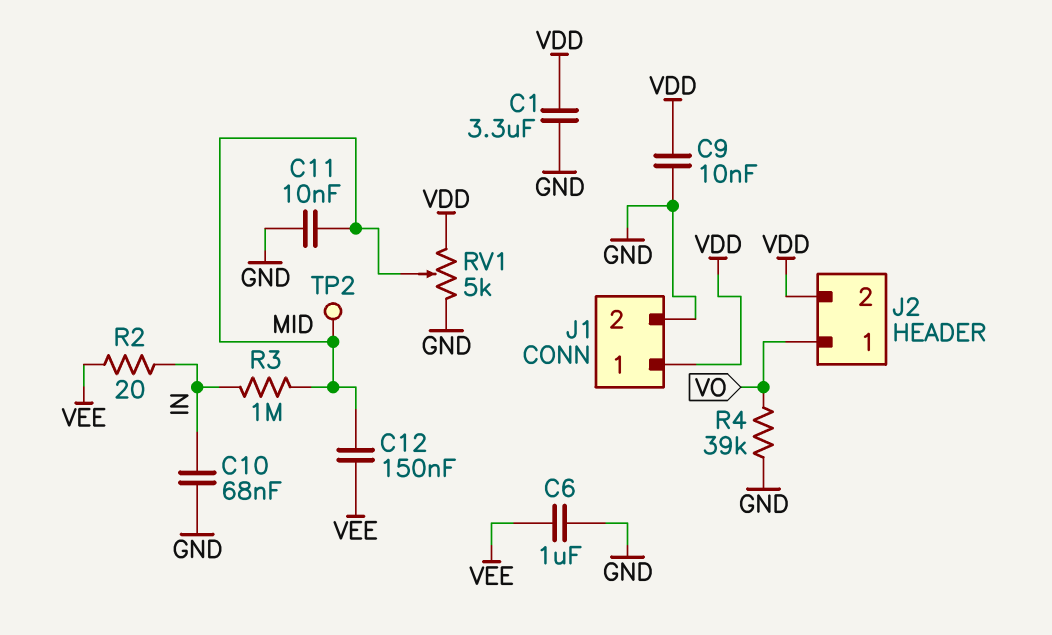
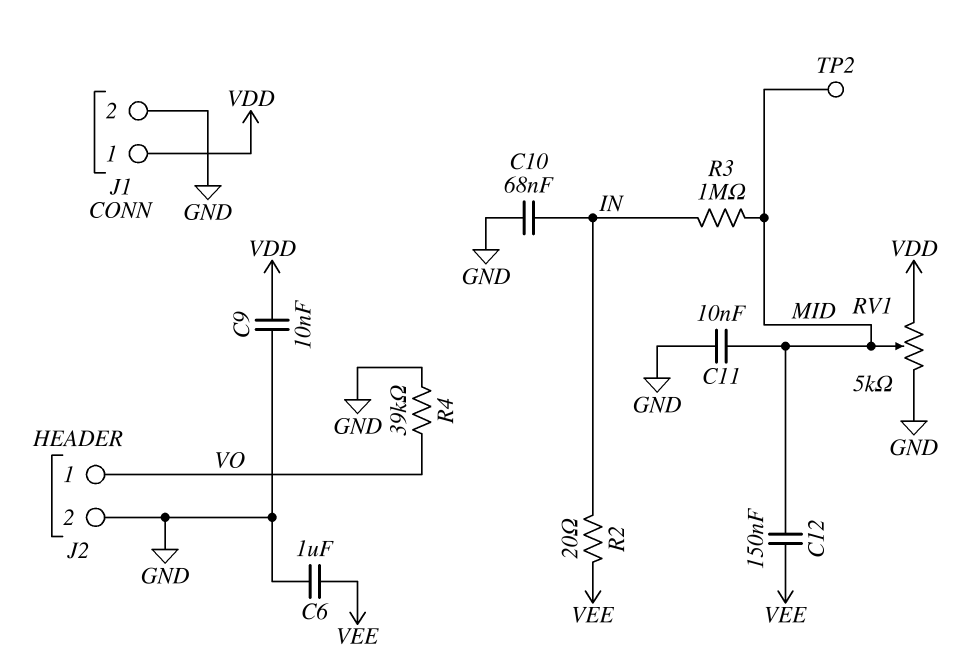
C1: 3.3uF (GND, VDD) -> none
J2 pin 2: VDD -> GND

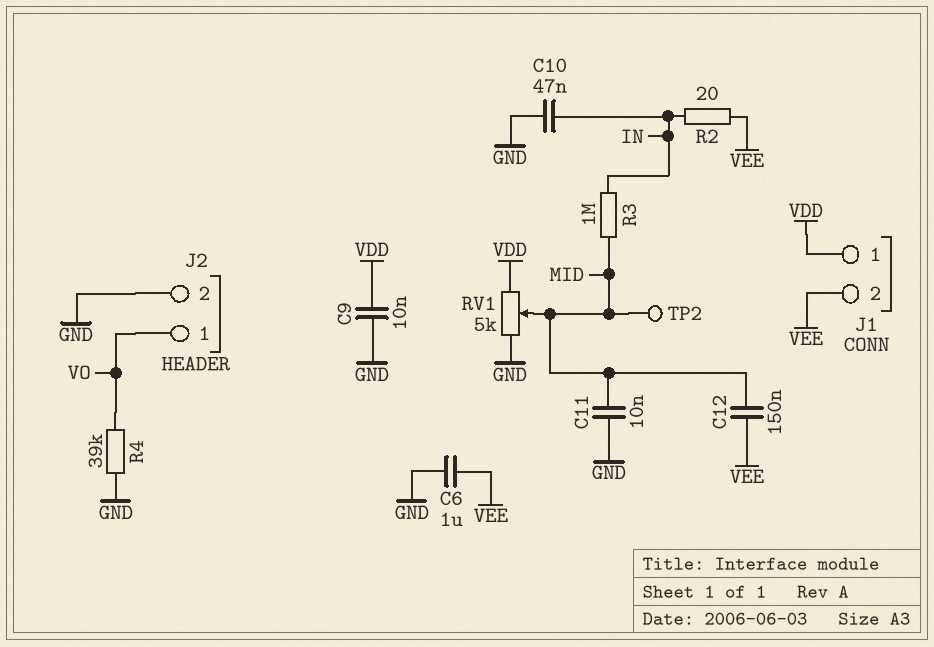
C10: 68nF (GND, IN) -> 47nF (GND, IN)
J1 pin 2: GND -> VEE

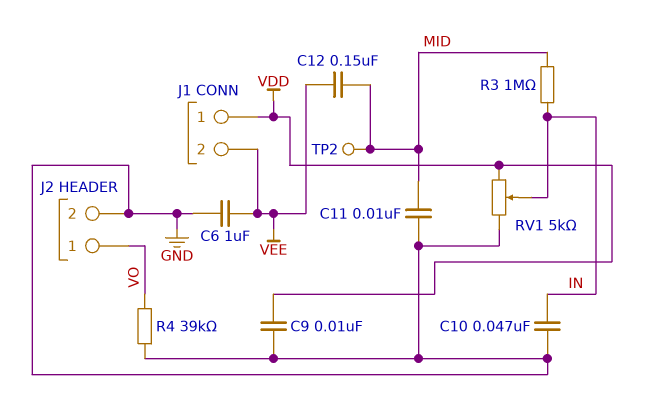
R2: 20 (IN, VEE) -> none
RV1: 5k (GND, VDD, wiper MID) -> 5k (GND, VDD, wiper IN)

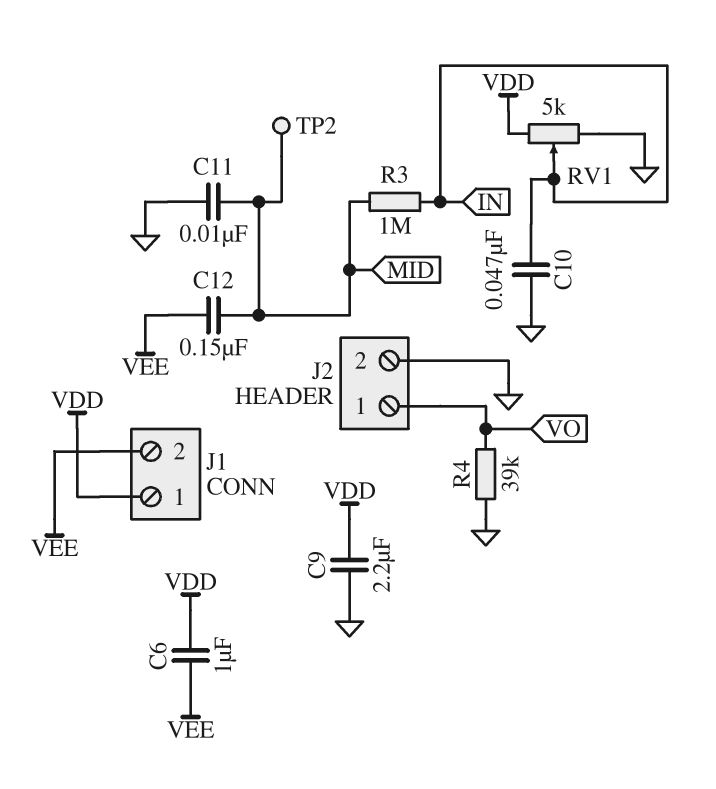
C6: 1uF (GND, VEE) -> 1uF (VDD, VEE)
C9: 10nF (GND, VDD) -> 2.2uF (GND, VDD)

